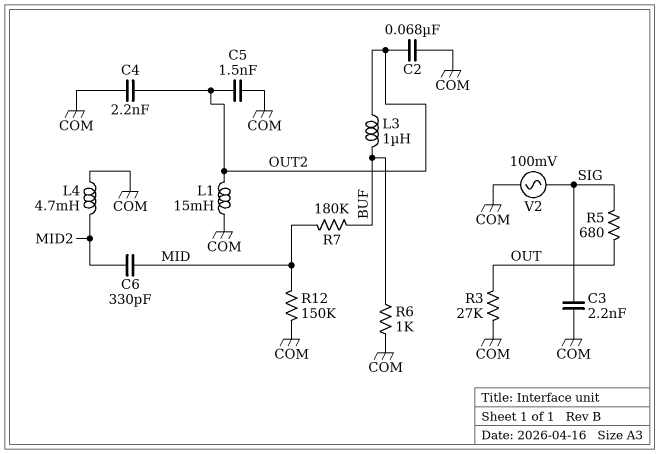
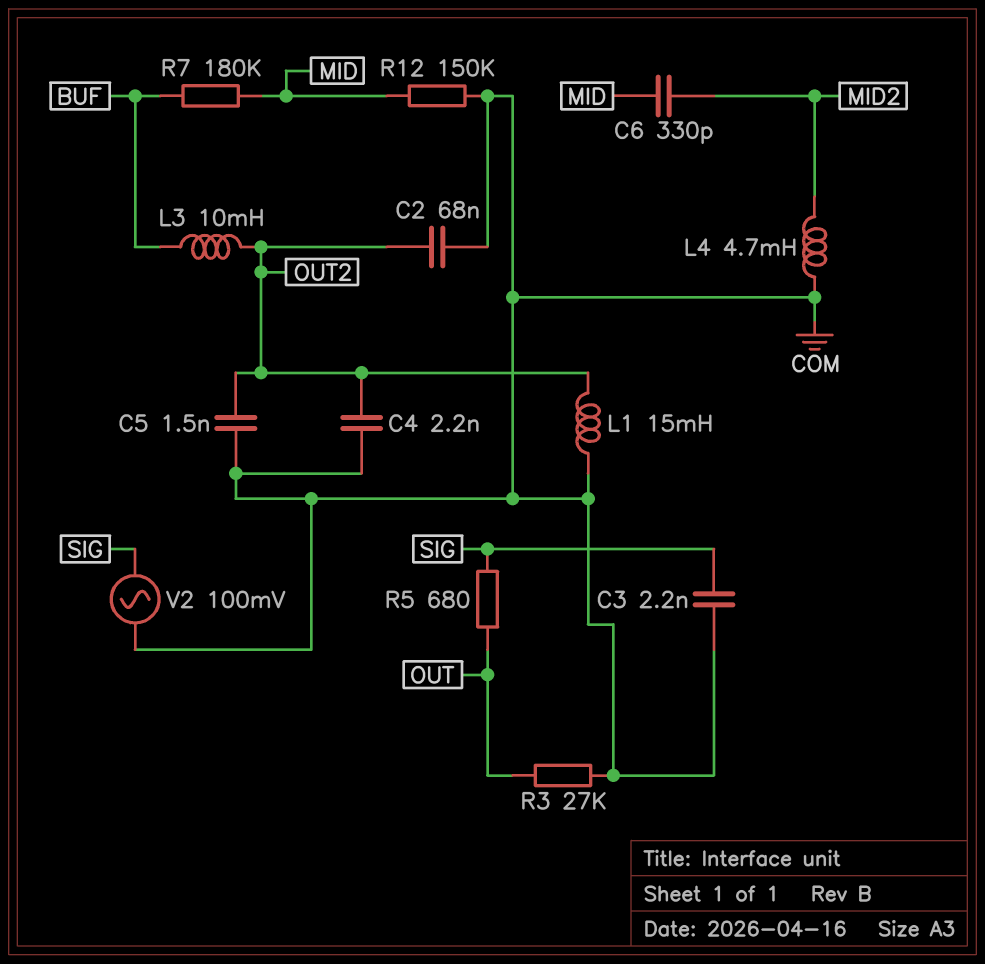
L3: 1uH (BUF, OUT2) -> 10mH (BUF, OUT2)
R6: 1k (BUF, COM) -> none

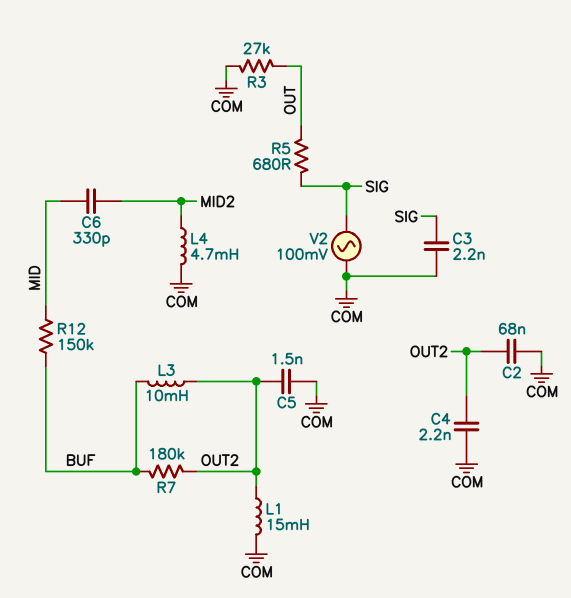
R7: 180k (BUF, MID) -> 180k (BUF, OUT2)
R12: 150k (COM, MID) -> 150k (BUF, MID)

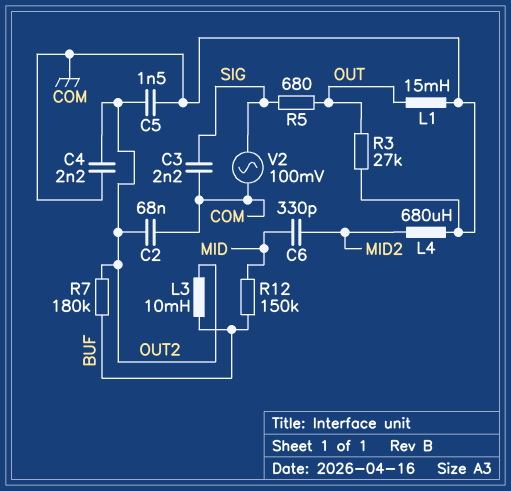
L1: 15mH (COM, OUT2) -> 15mH (COM, OUT)
L4: 4.7mH (COM, MID2) -> 680uH (COM, MID2)

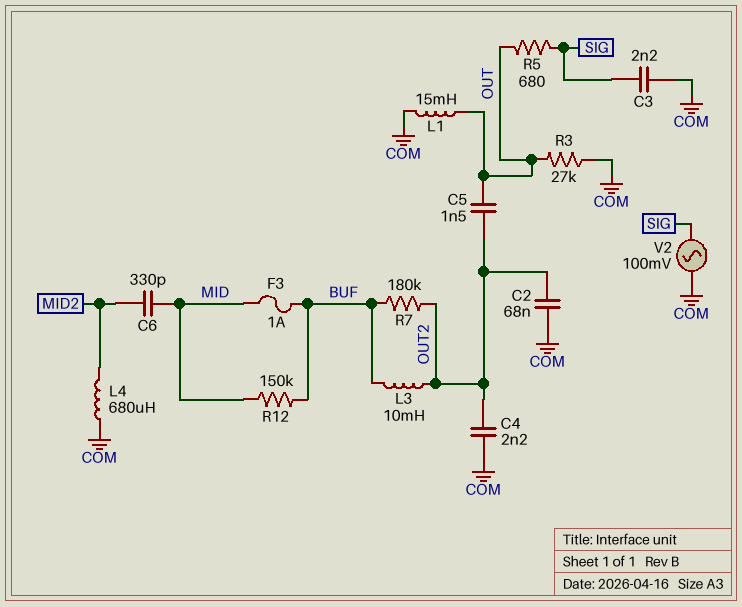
C5: 1.5nF (COM, OUT2) -> 1.5nF (OUT, OUT2)
F3: none -> 1A (BUF, MID)

